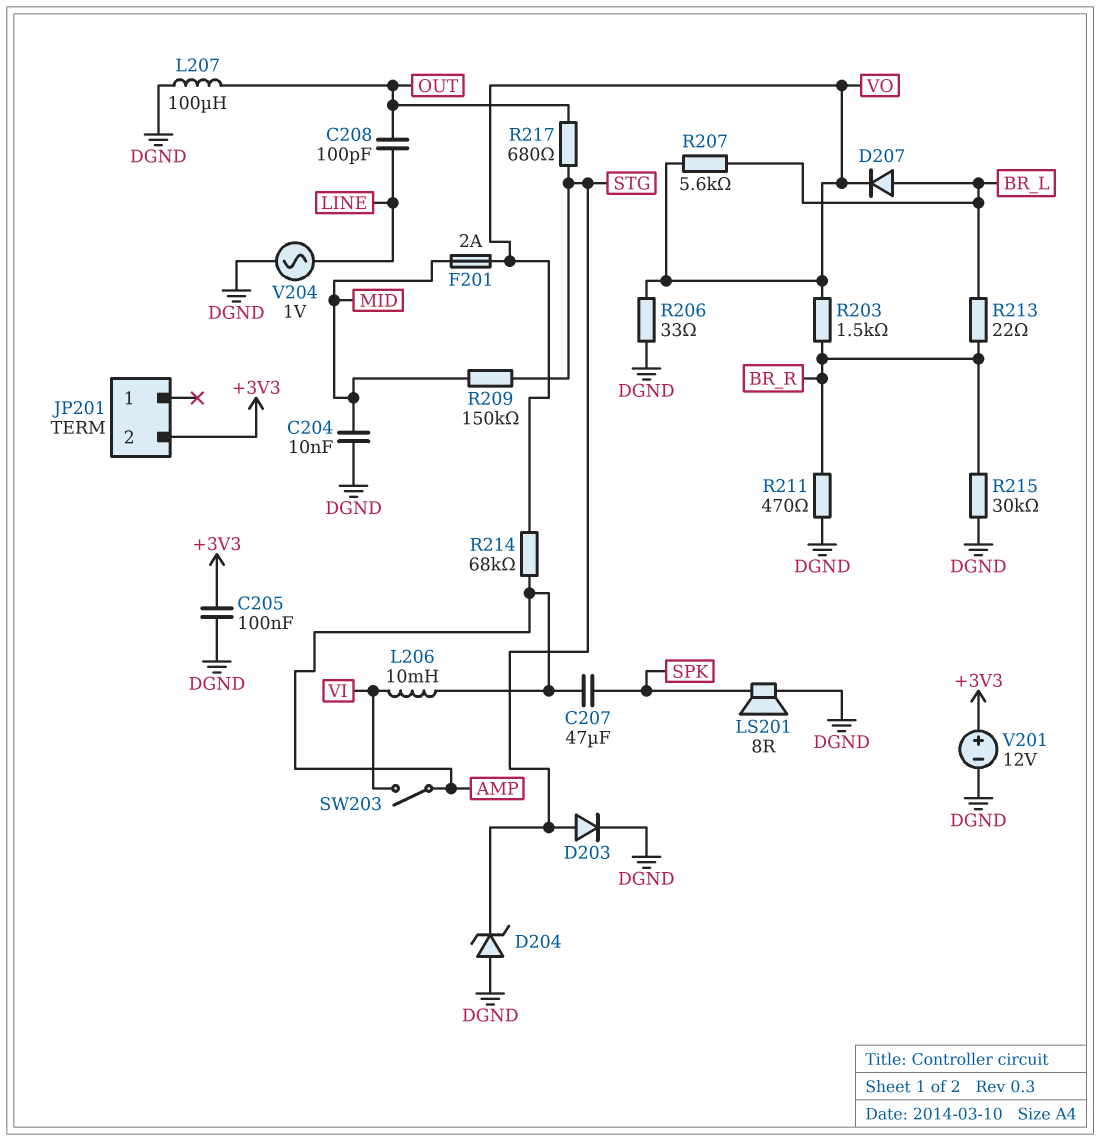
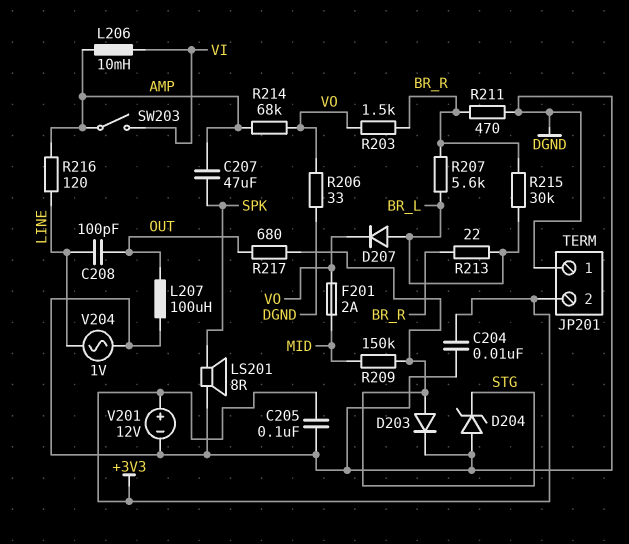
C204: 10nF (DGND, MID) -> 10nF (+3V3, DGND)
JP201 pin 1: none -> DGND
R207: 5.6k (BR_L, VO) -> 5.6k (BR_L, BR_R)
R215: 30k (BR_R, DGND) -> 30k (BR_L, BR_R)
R216: none -> 120 (AMP, LINE)

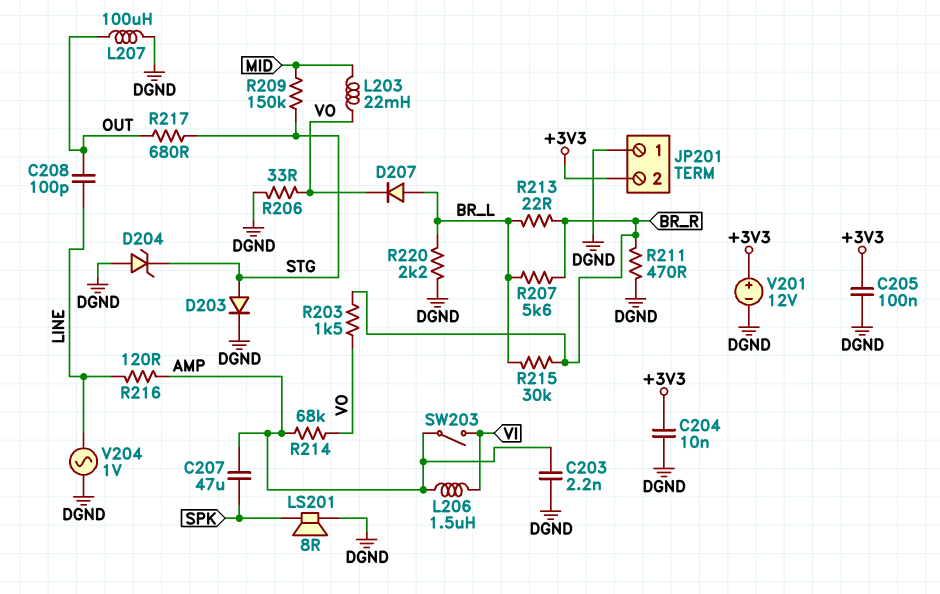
C203: none -> 2.2nF (AMP, DGND)
F201: 2A (MID, VO) -> none
L203: none -> 22mH (MID, VO)
L206: 10mH (AMP, VI) -> 1.5uH (AMP, VI)
R220: none -> 2.2k (BR_L, DGND)

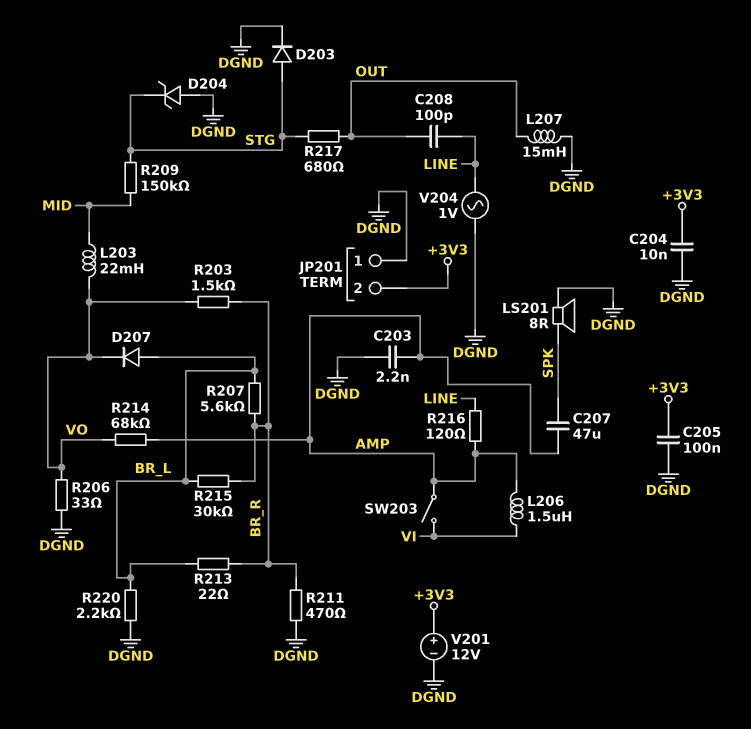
L207: 100uH (DGND, OUT) -> 15mH (DGND, OUT)

